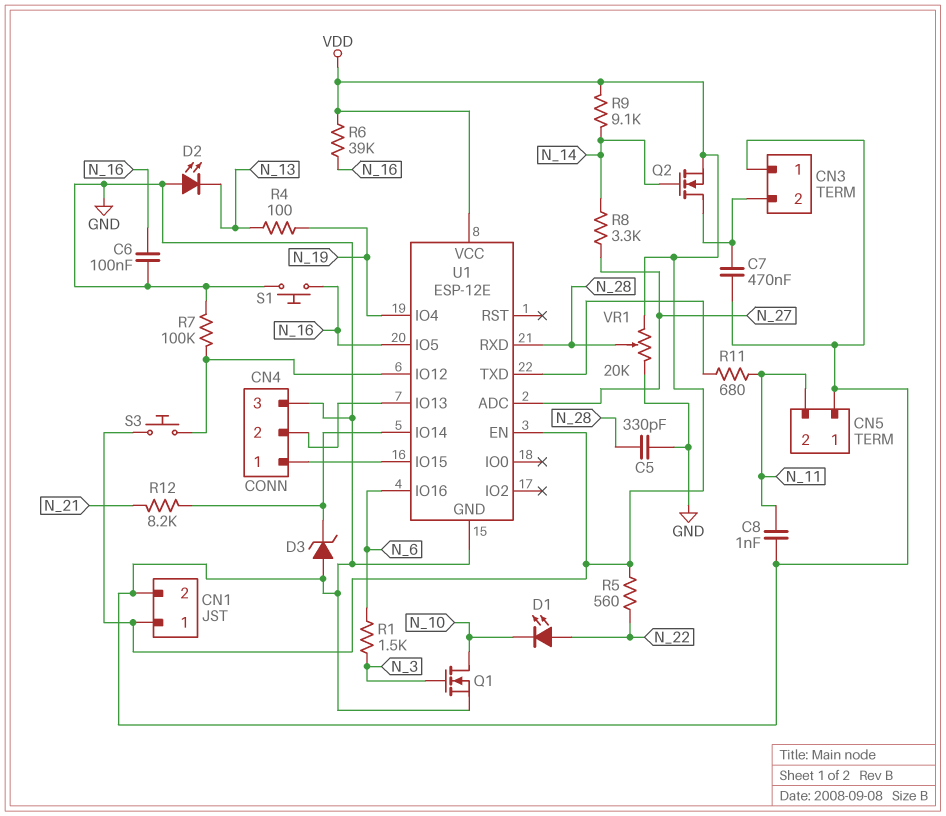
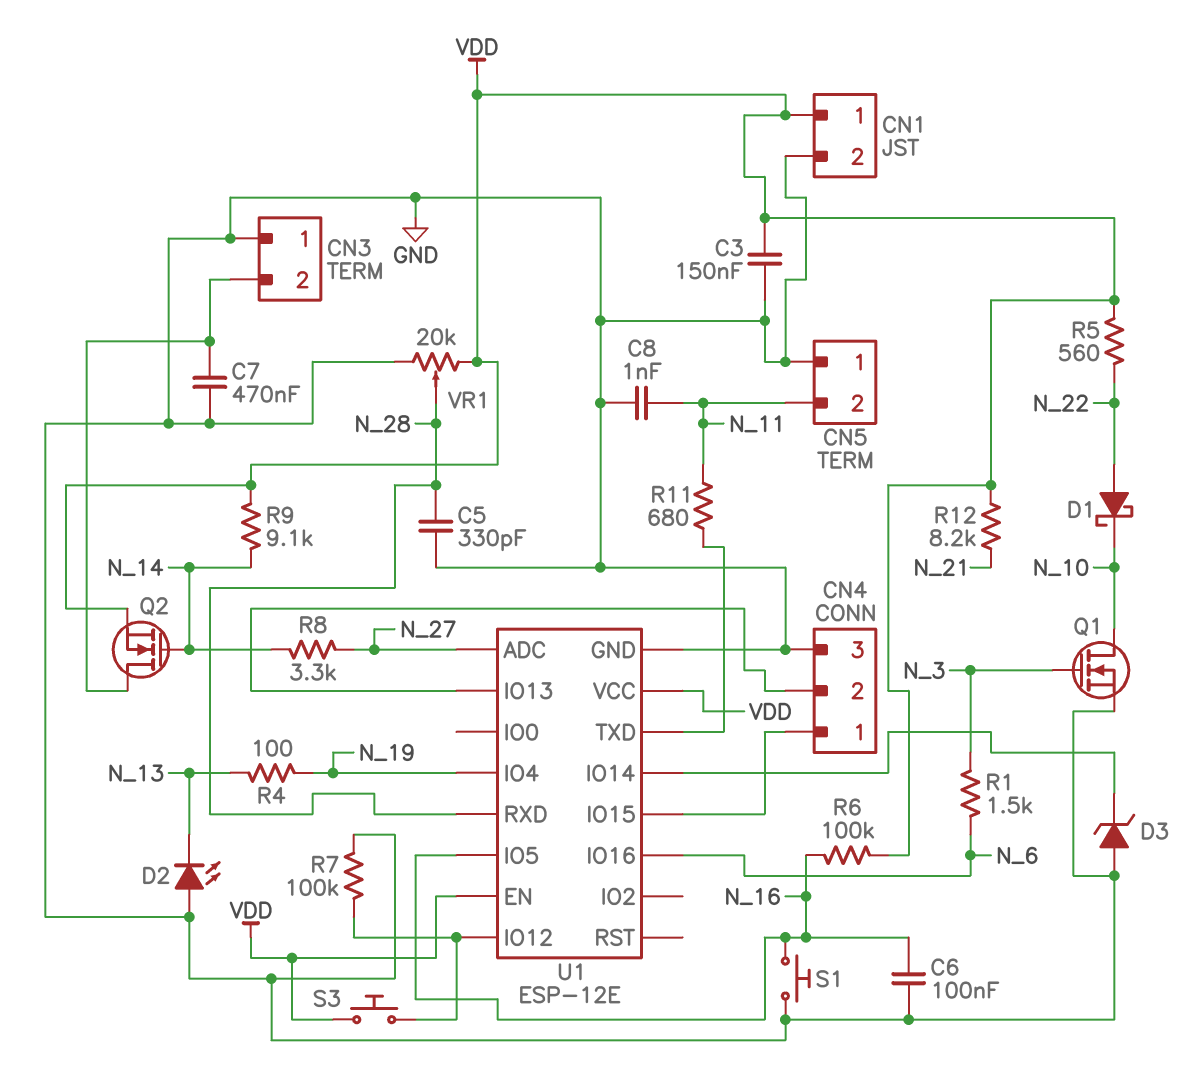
C3: none -> 150nF (GND, VDD)
D1: LED (A N_22, K N_10) -> schottky (A N_22, K N_10)
R6: 39k (N_16, VDD) -> 100k (N_16, VDD)
R12: 8.2k (N_21, U1/IO14) -> 8.2k (N_21, VDD)

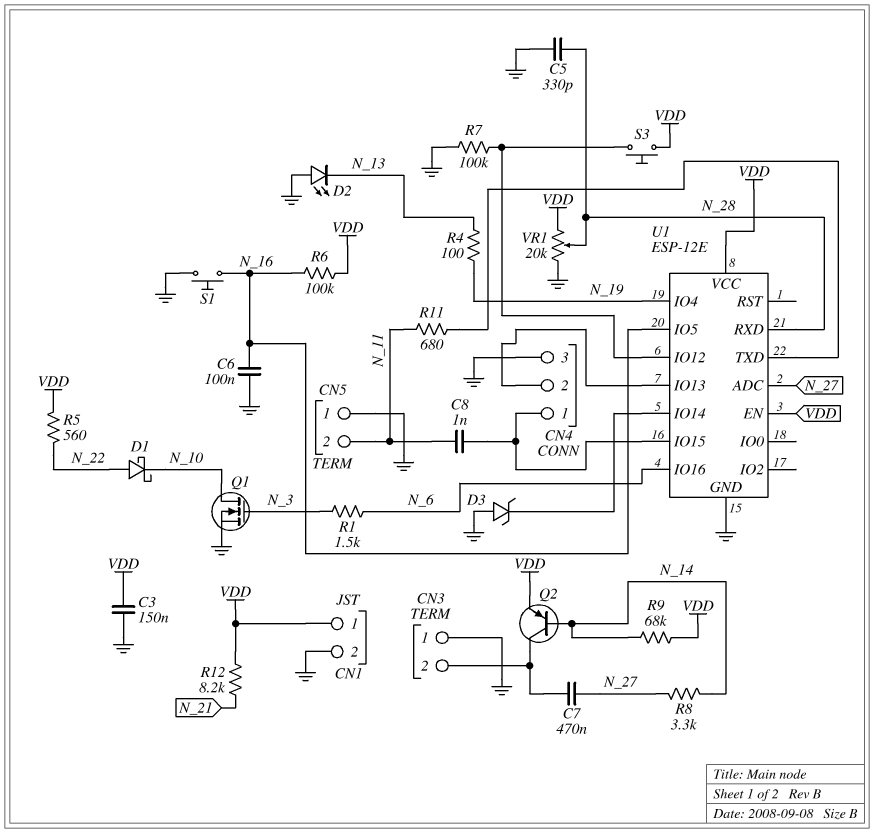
C7: 470nF (CN3/2, GND) -> 470nF (CN3/2, N_27)
C8: 1nF (GND, N_11) -> 1nF (CN4/1, N_11)
Q2: NMOS (G N_14, D CN3/2, S VDD) -> PNP (B N_14, C CN3/2, E VDD)
R9: 9.1k (N_14, VDD) -> 68k (N_14, VDD)

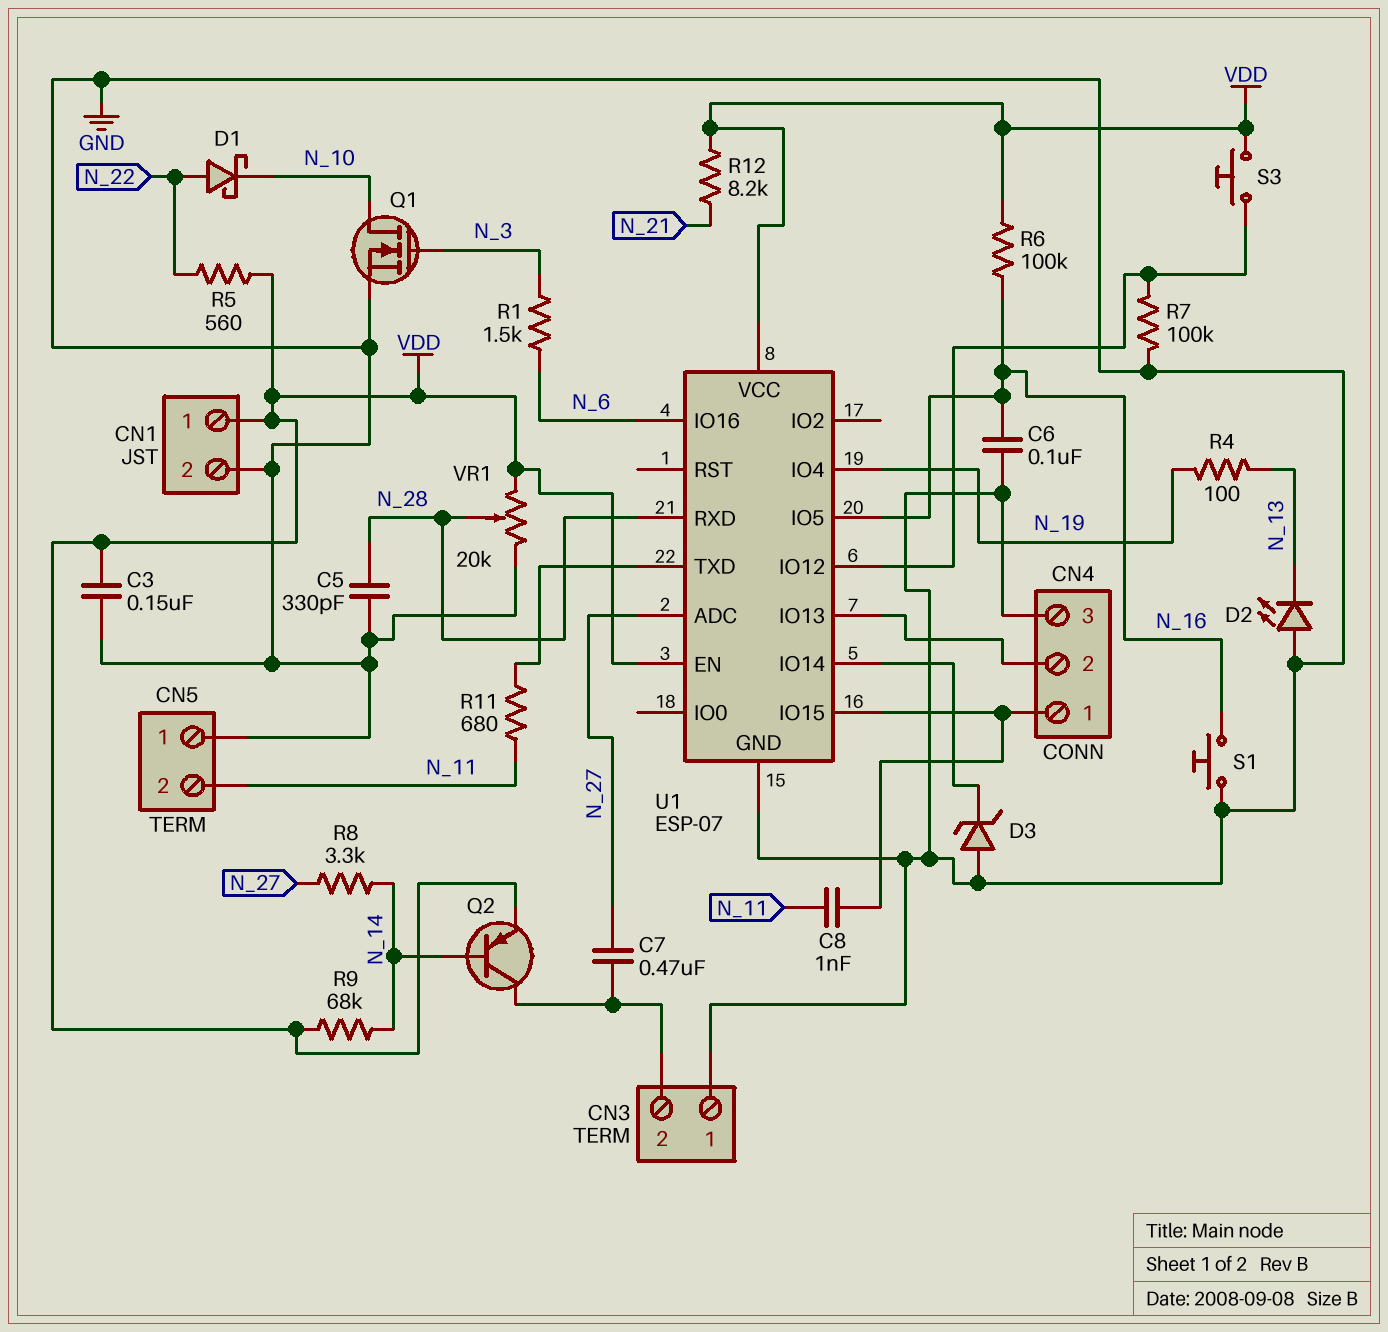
U1: ESP-12E -> ESP-07

